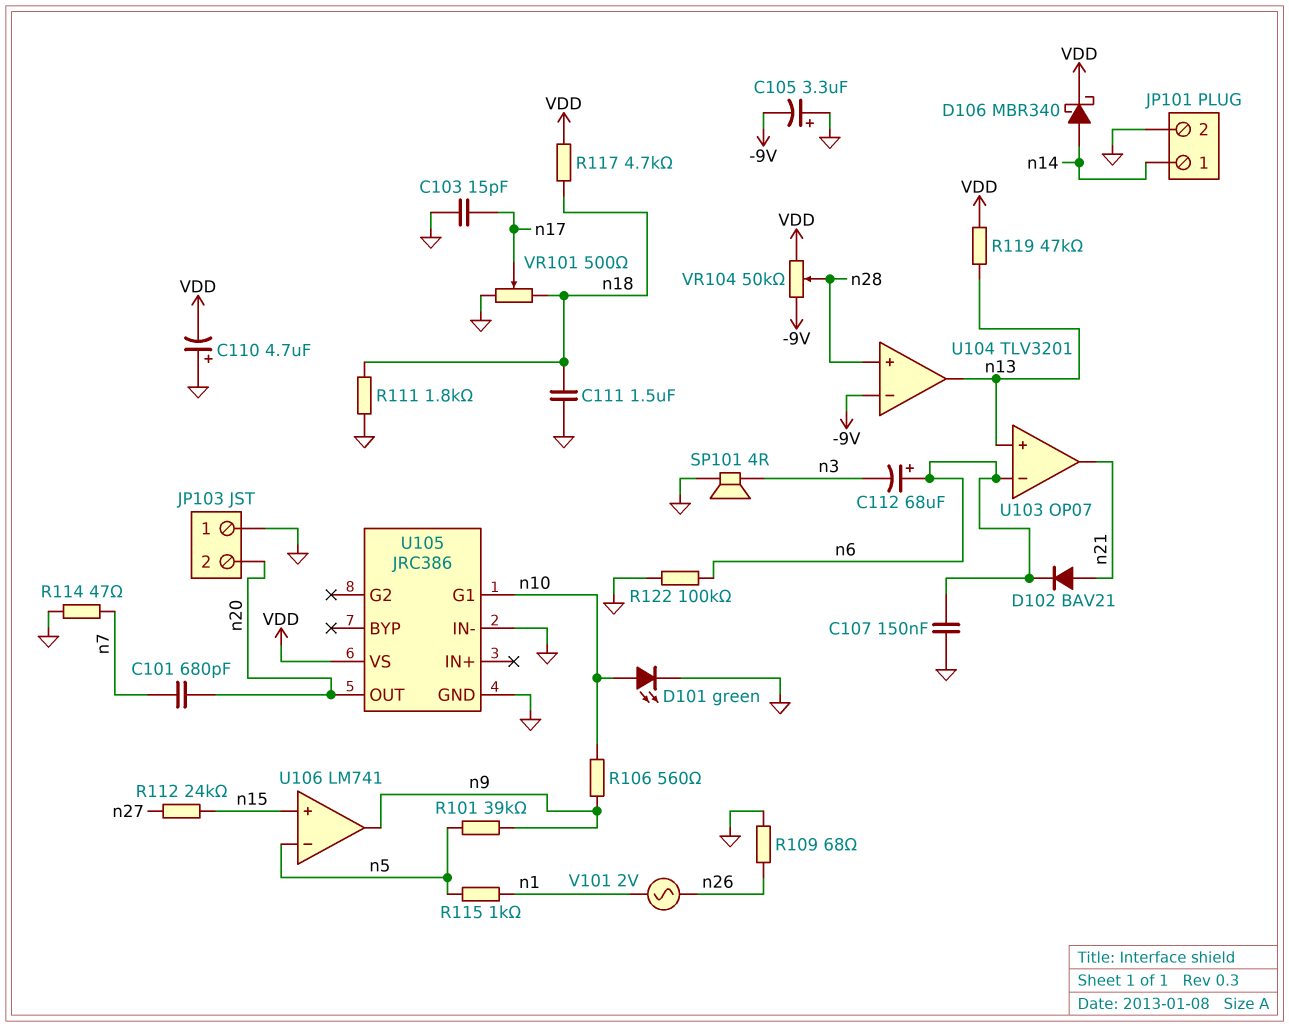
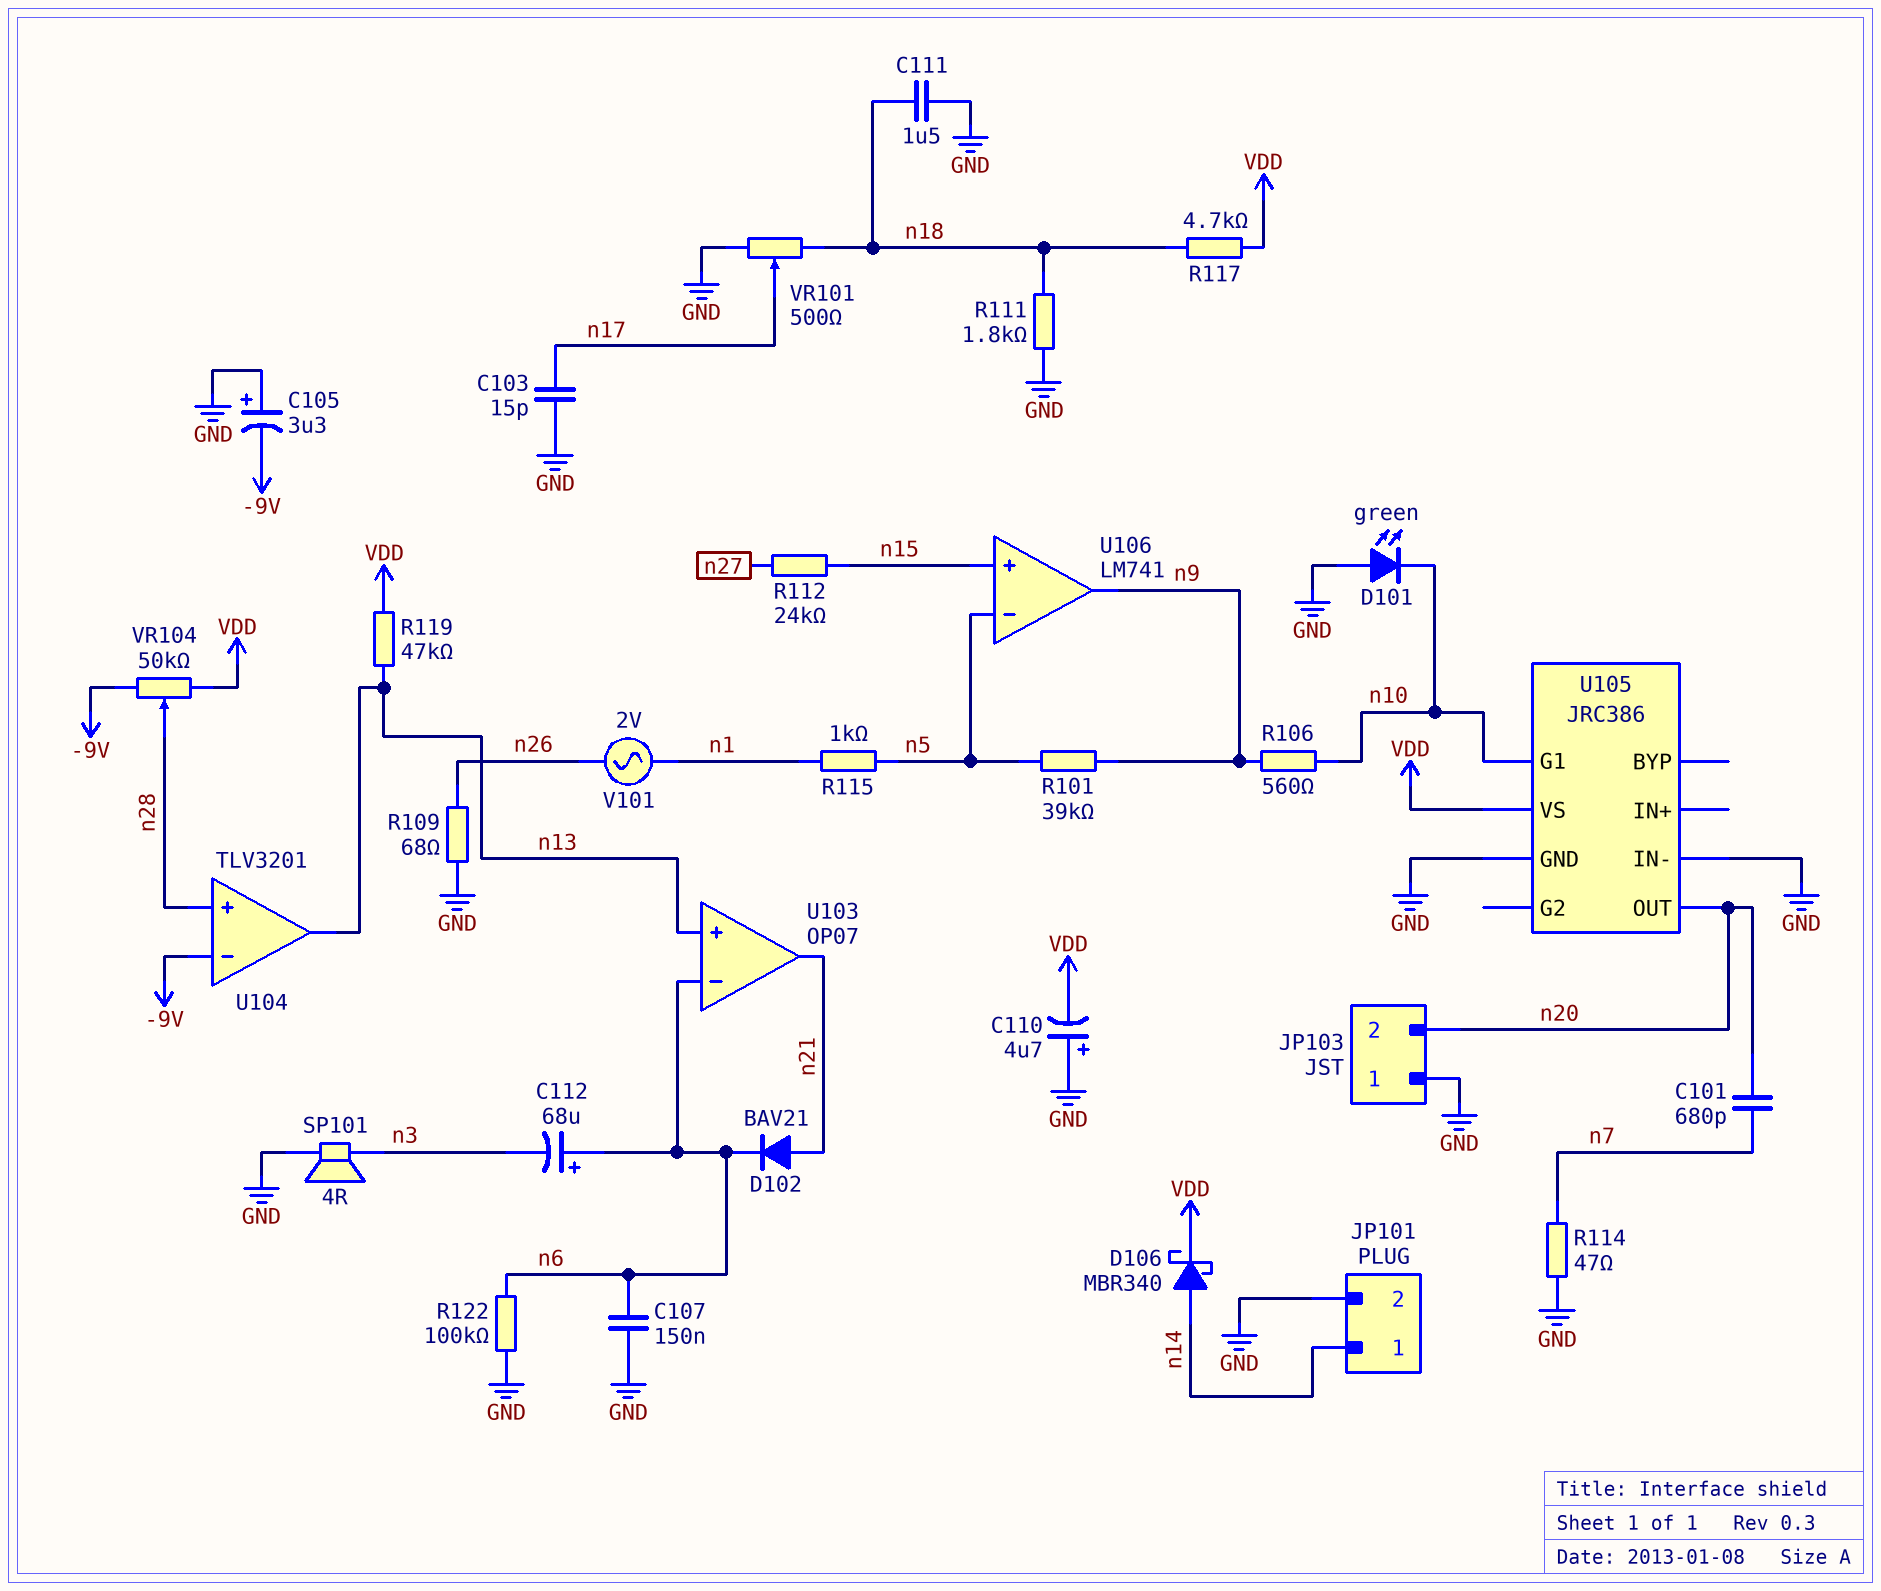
D101: LED green (A n10, K GND) -> LED green (A GND, K n10)

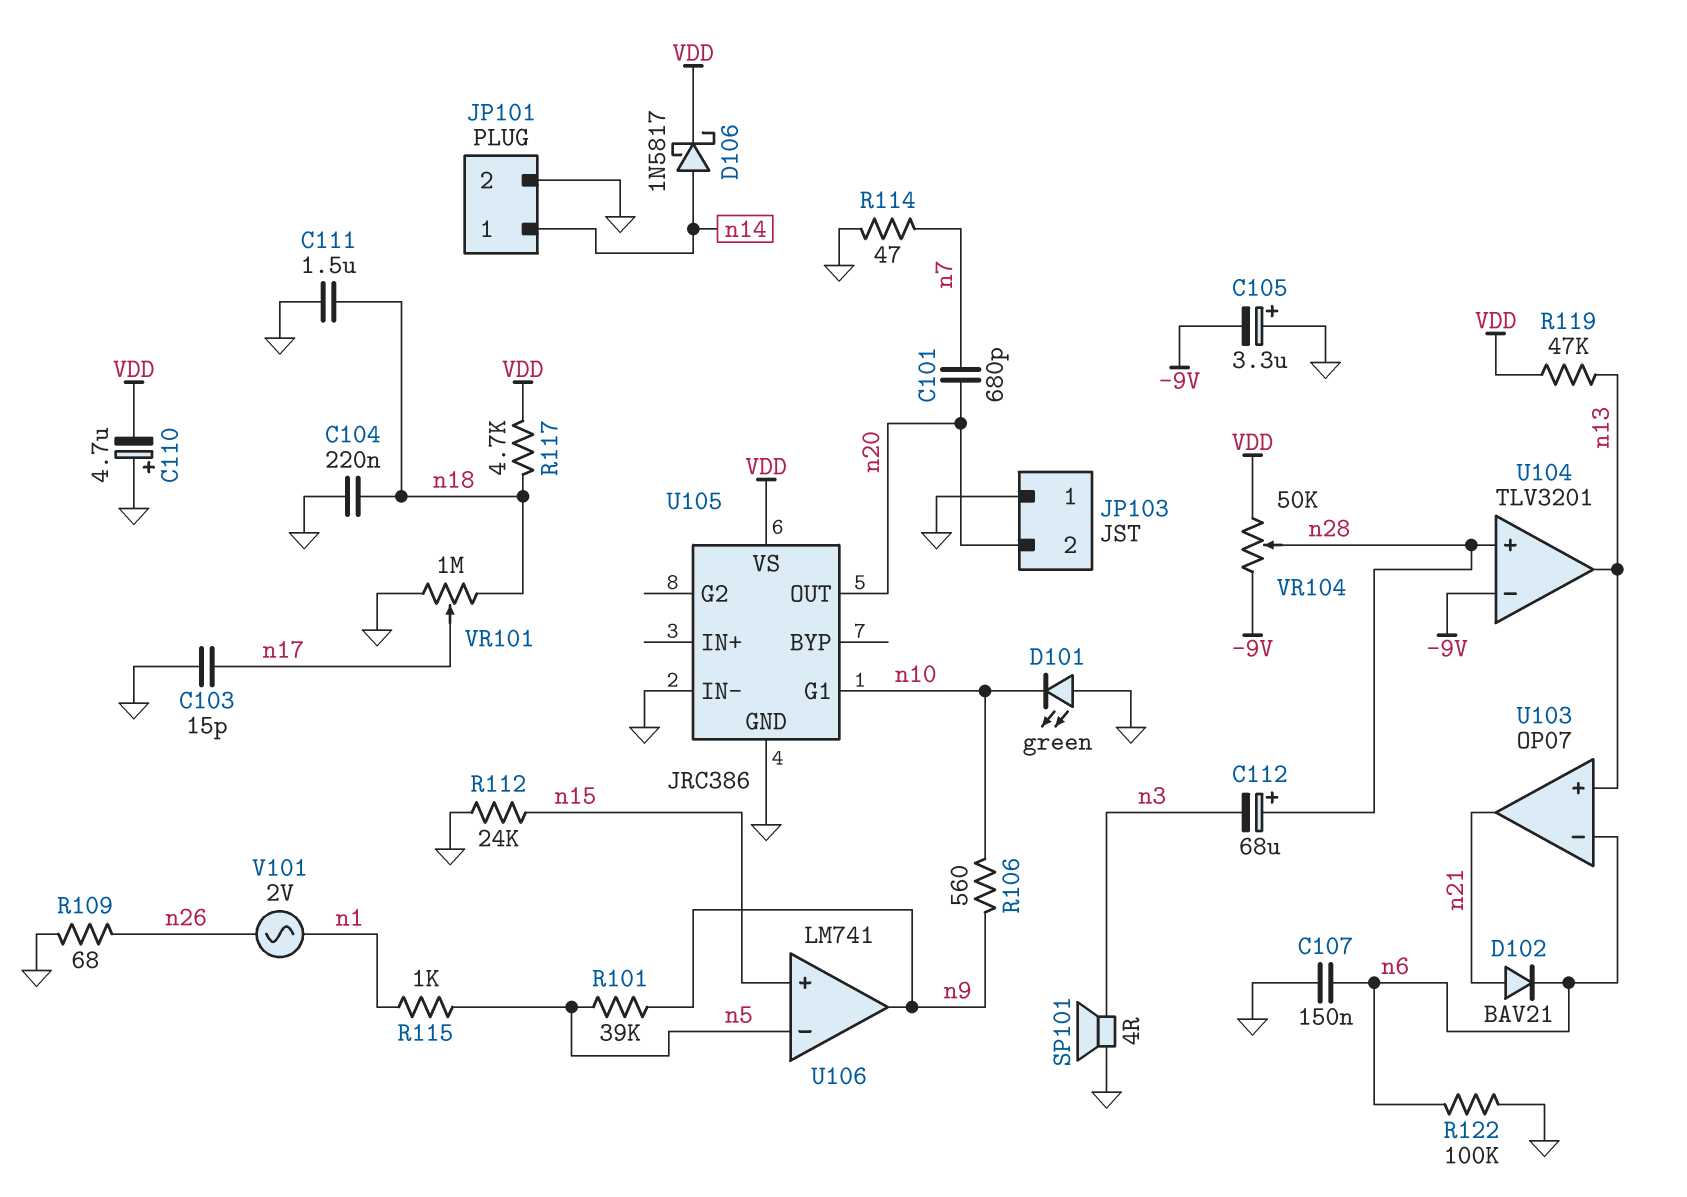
C104: none -> 220nF (GND, n18)
C112: 68uF (plus n6, minus n3) -> 68uF (plus n28, minus n3)
D106: schottky MBR340 (A n14, K VDD) -> schottky 1N5817 (A n14, K VDD)
R111: 1.8k (GND, n18) -> none
R112: 24k (n15, n27) -> 24k (GND, n15)
VR101: 500 (GND, n18, wiper n17) -> 1M (GND, n18, wiper n17)

